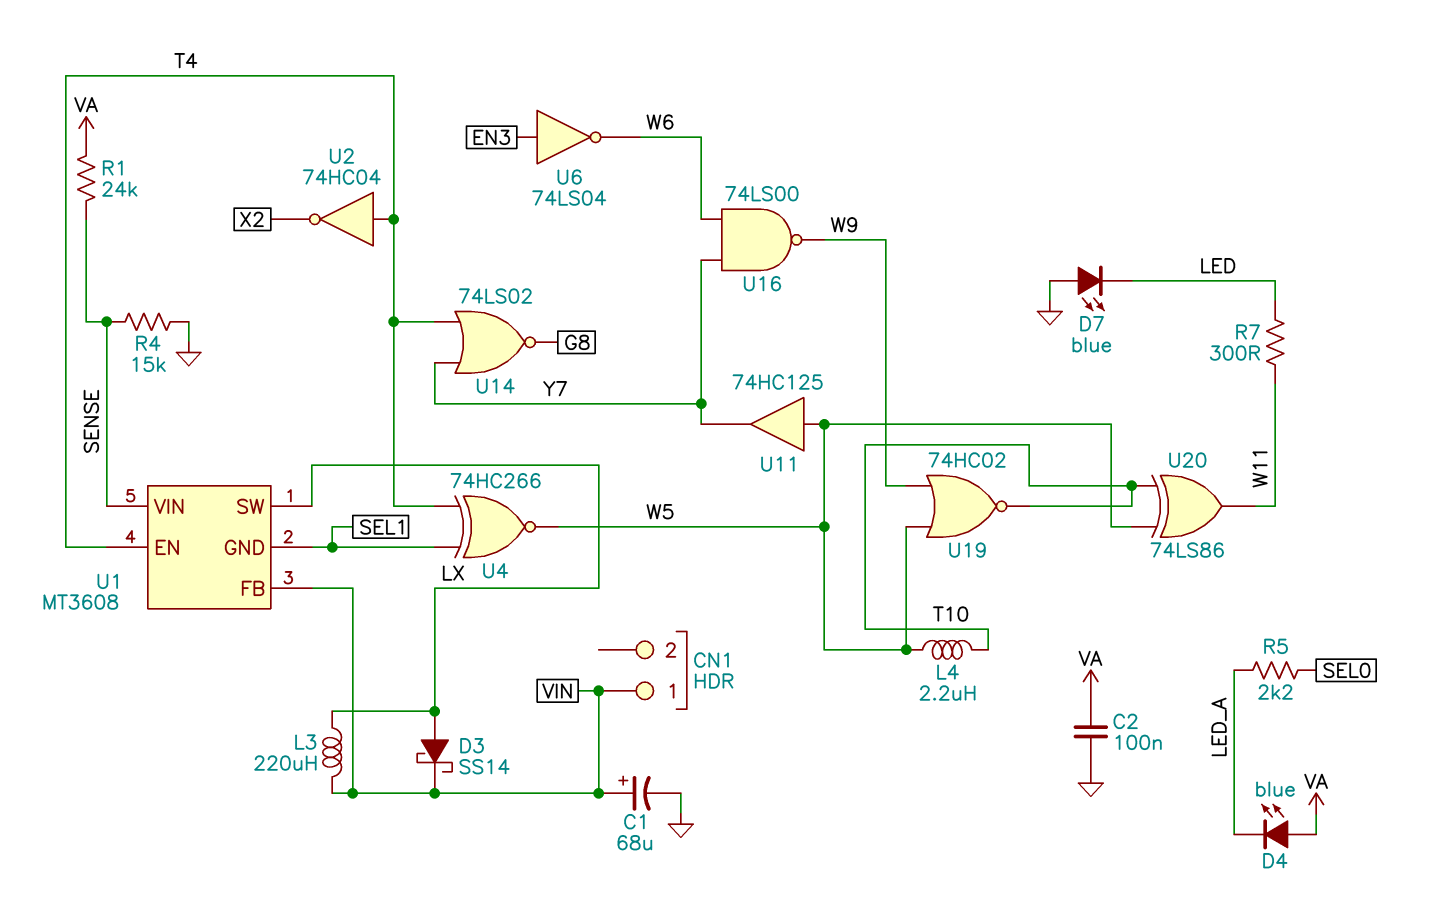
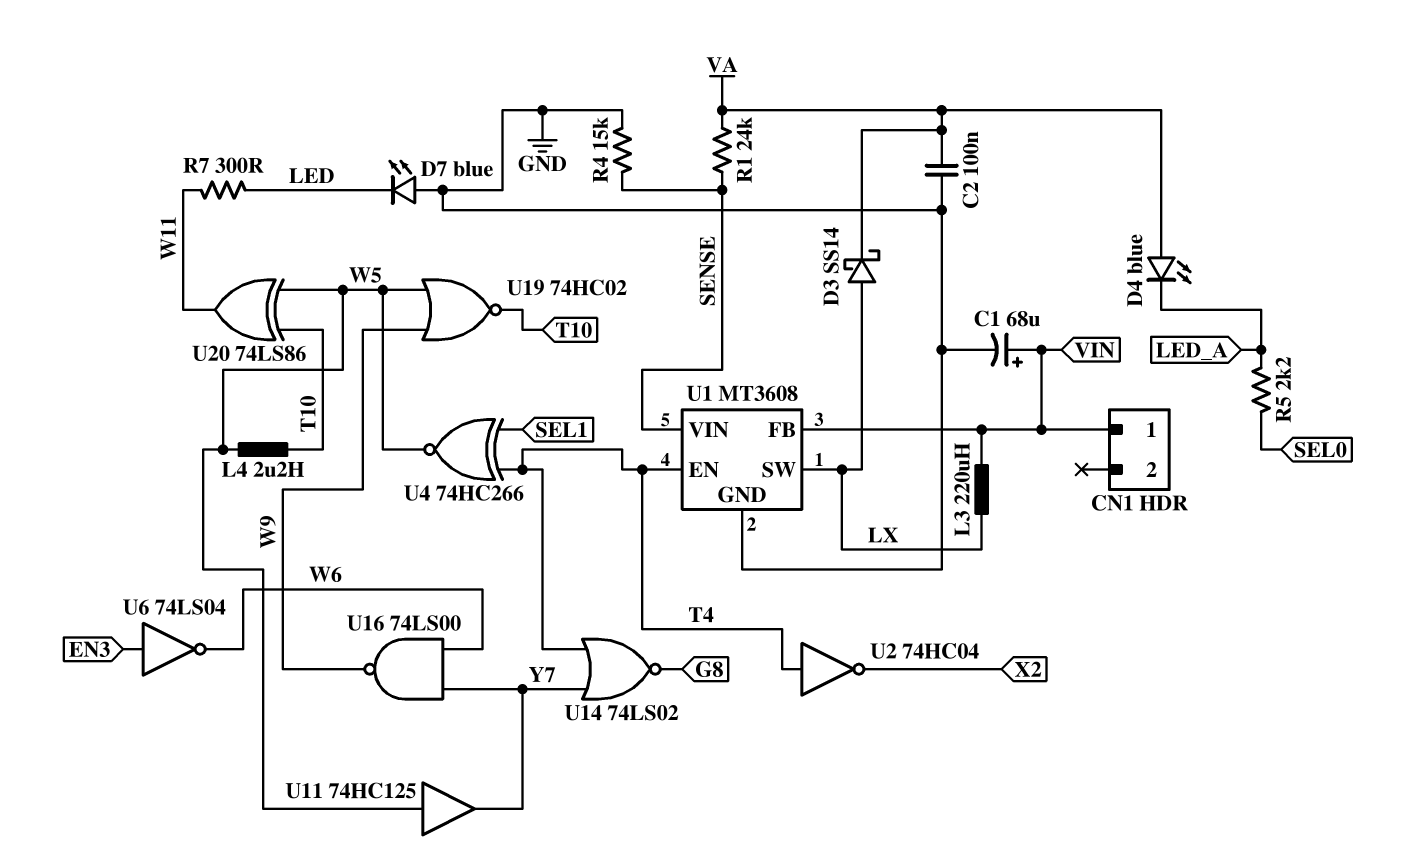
D3: schottky SS14 (A LX, K VIN) -> schottky SS14 (A LX, K VA)
U1 pin GND: SEL1 -> GND

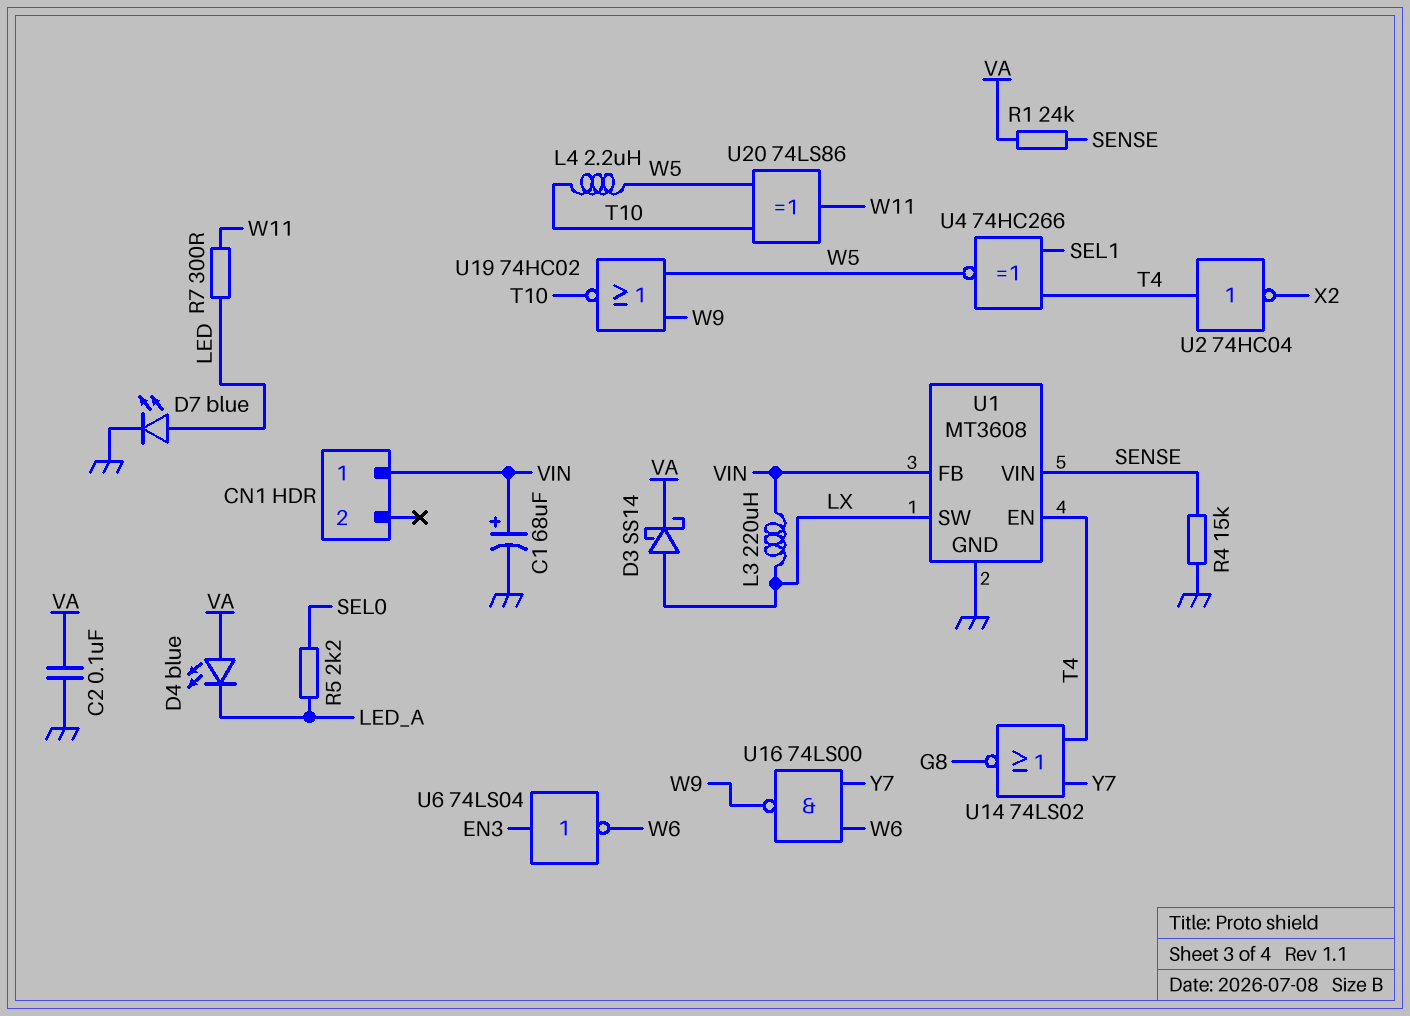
D7: LED blue (A GND, K LED) -> LED blue (A LED, K GND)
U11: buffer 74HC125 (in W5, out Y7) -> none

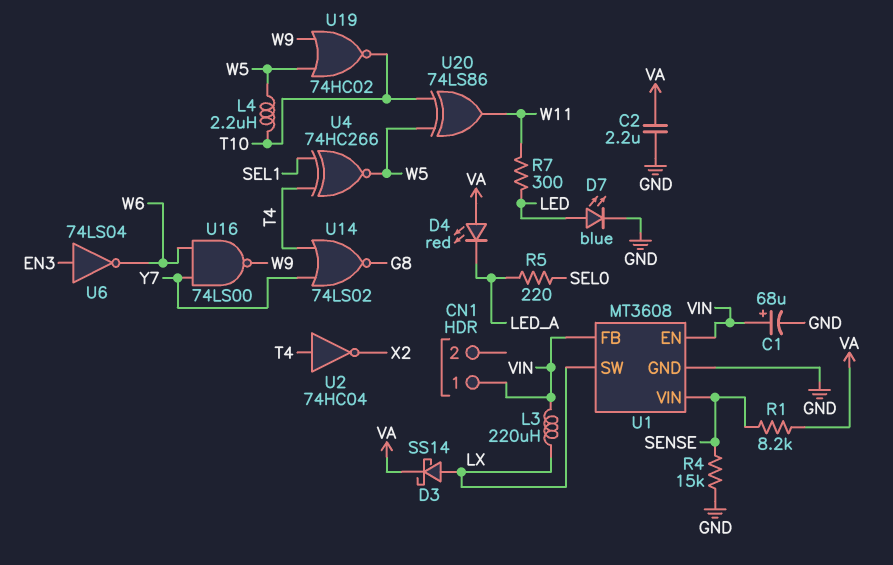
C2: 100nF (GND, VA) -> 2.2uF (GND, VA)
D4: LED blue (A VA, K LED_A) -> LED red (A VA, K LED_A)
R1: 24k (SENSE, VA) -> 8.2k (SENSE, VA)
R5: 2.2k (LED_A, SEL0) -> 220 (LED_A, SEL0)
U1 pin EN: T4 -> VIN

